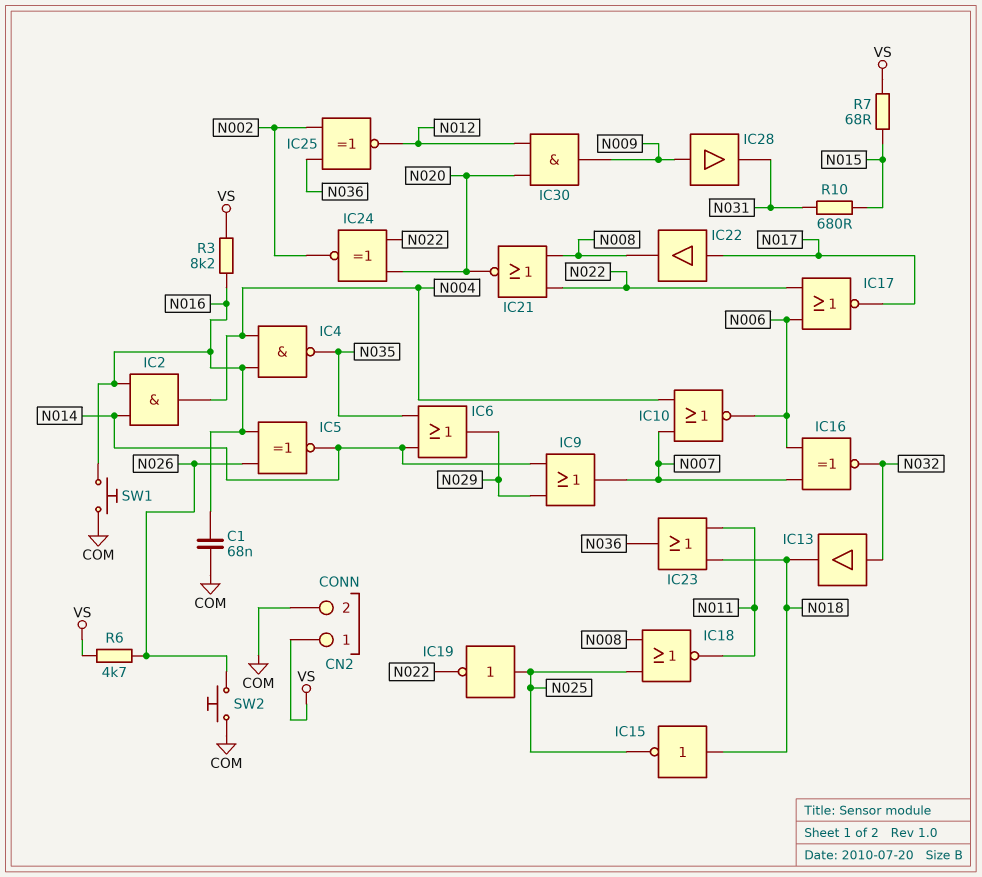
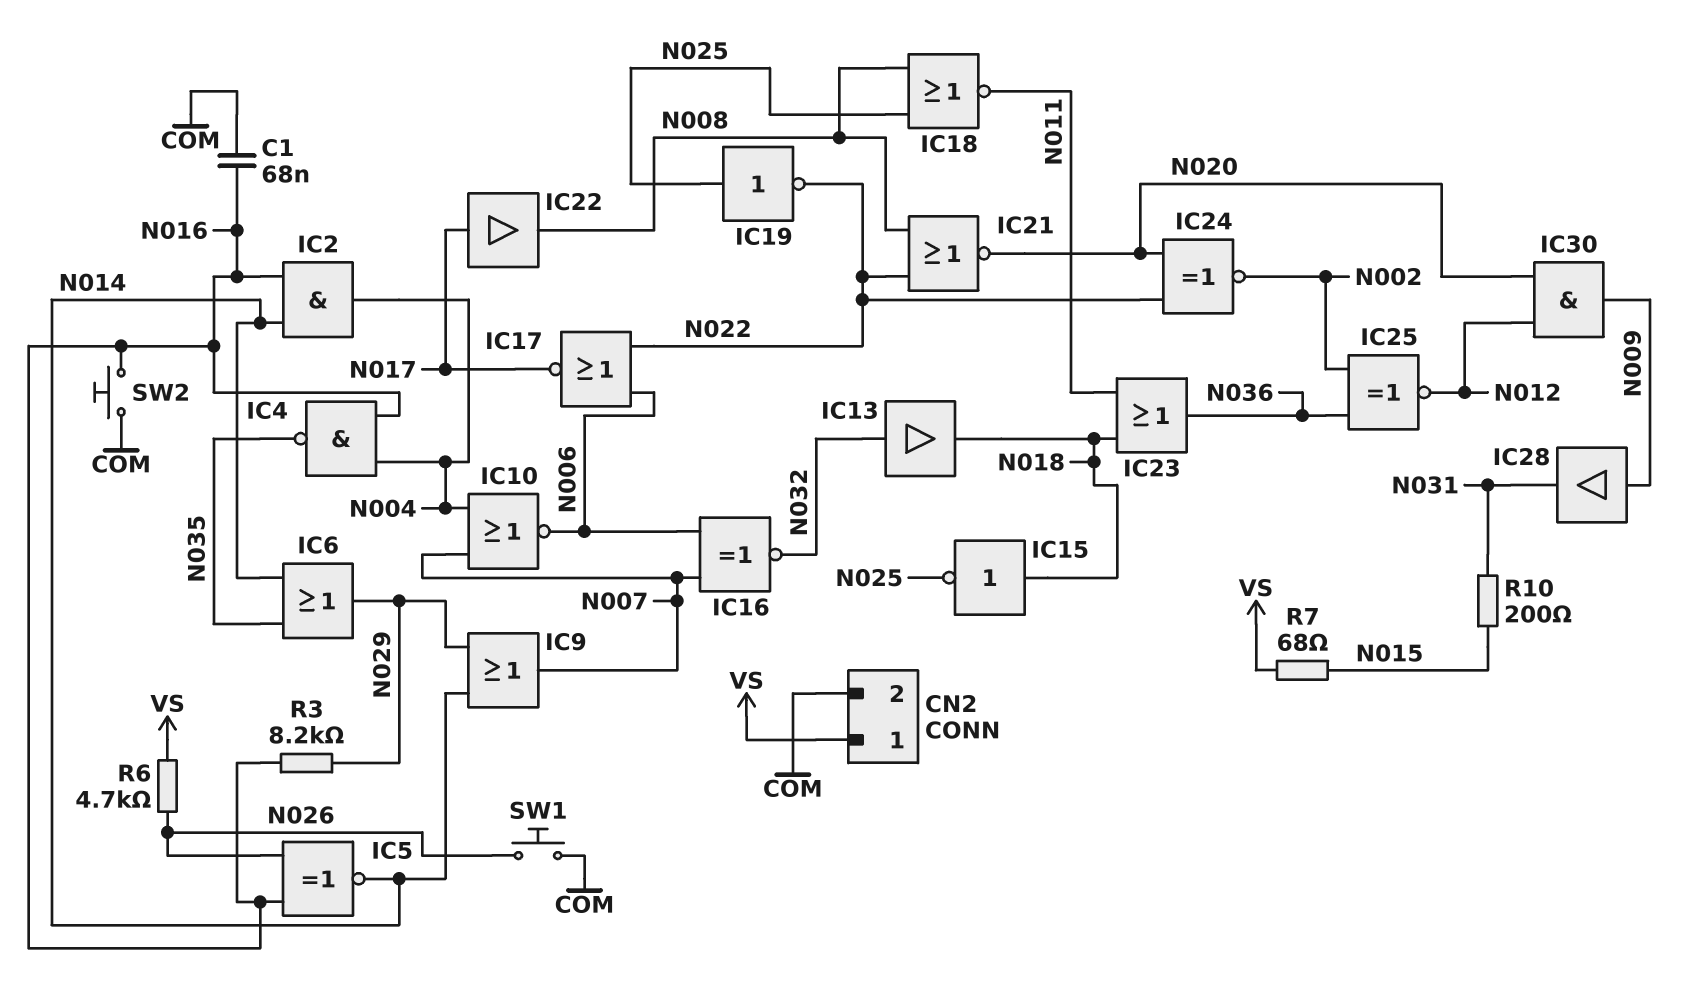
R3: 8.2k (N016, VS) -> 8.2k (N016, N029)
R10: 680 (N015, N031) -> 200 (N015, N031)
SW1: button (COM, N016) -> button (COM, N026)
SW2: button (COM, N026) -> button (COM, N016)

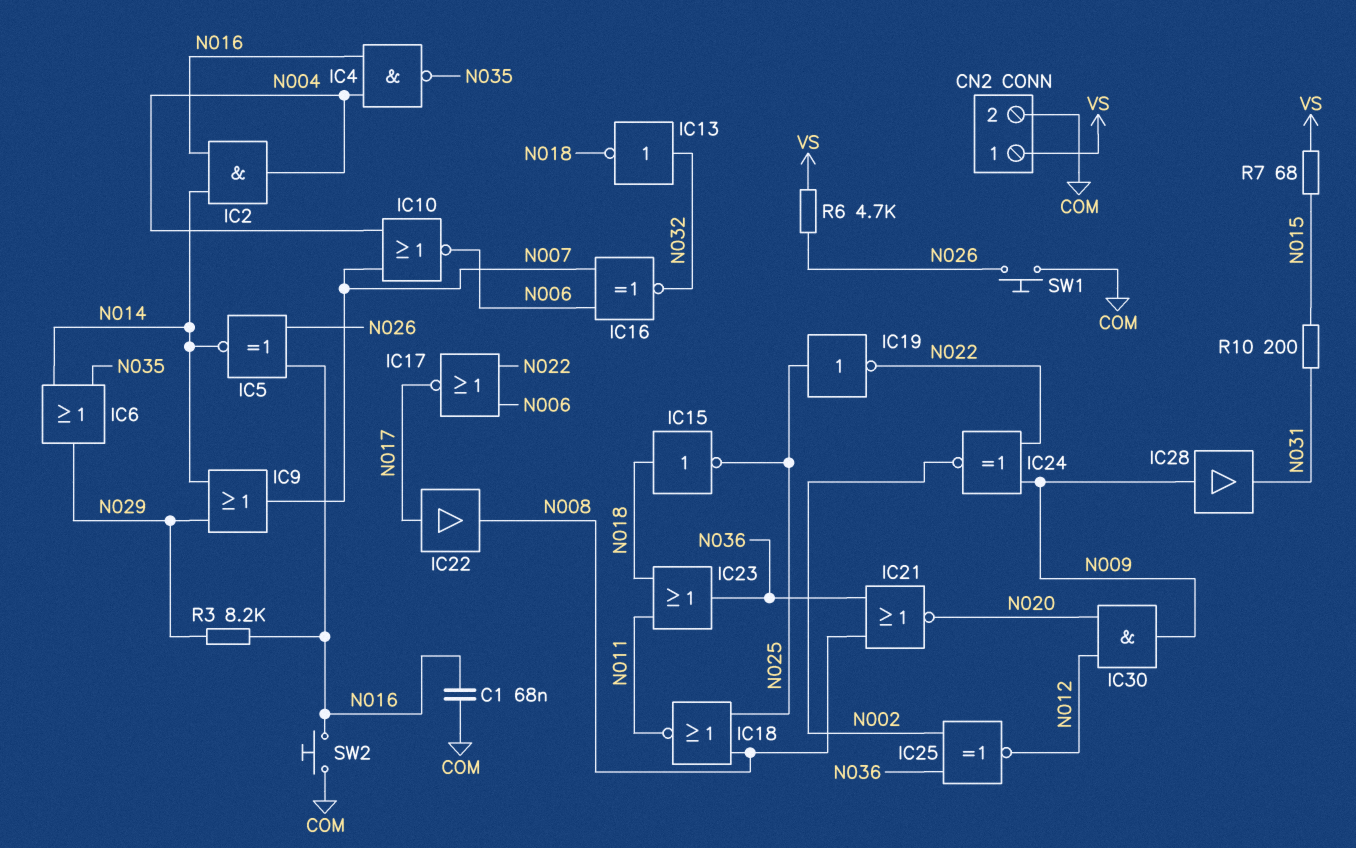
IC13: buffer (in N032, out N018) -> NOT (in N032, out N018)
IC21: NOR (in N008, in N022, out N020) -> NOR (in N008, in N036, out N020)
IC24: XNOR (in N020, in N022, out N002) -> XNOR (in N009, in N022, out N002)

